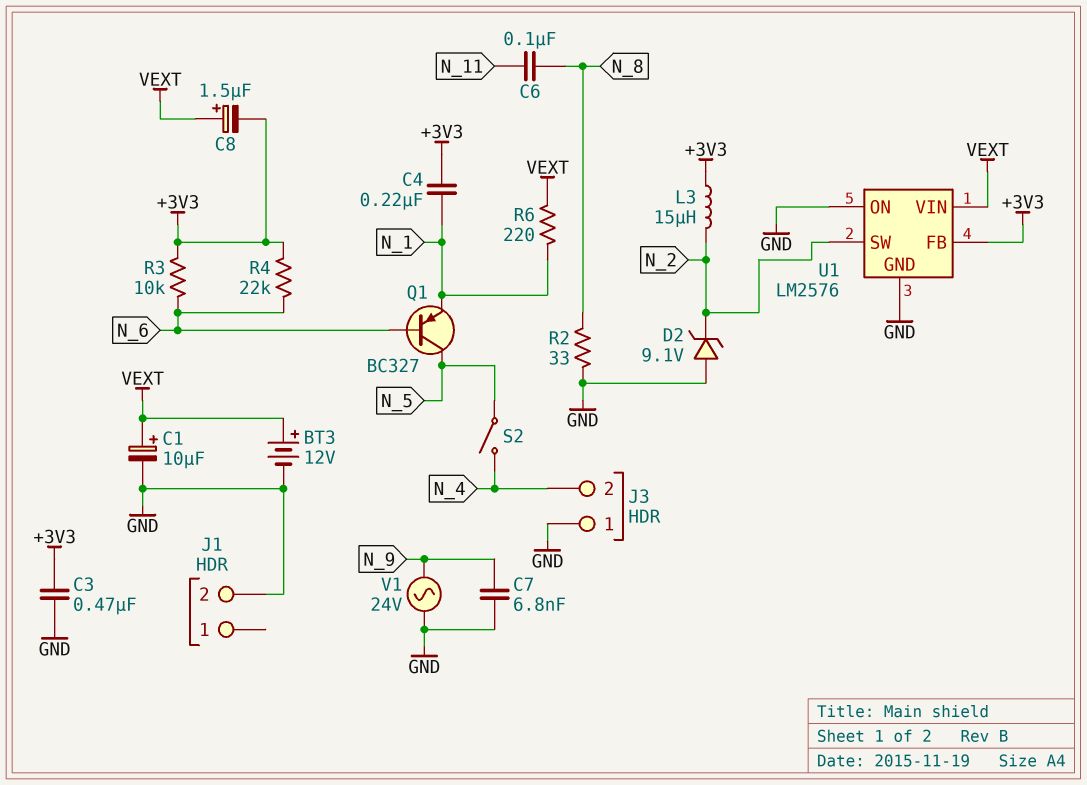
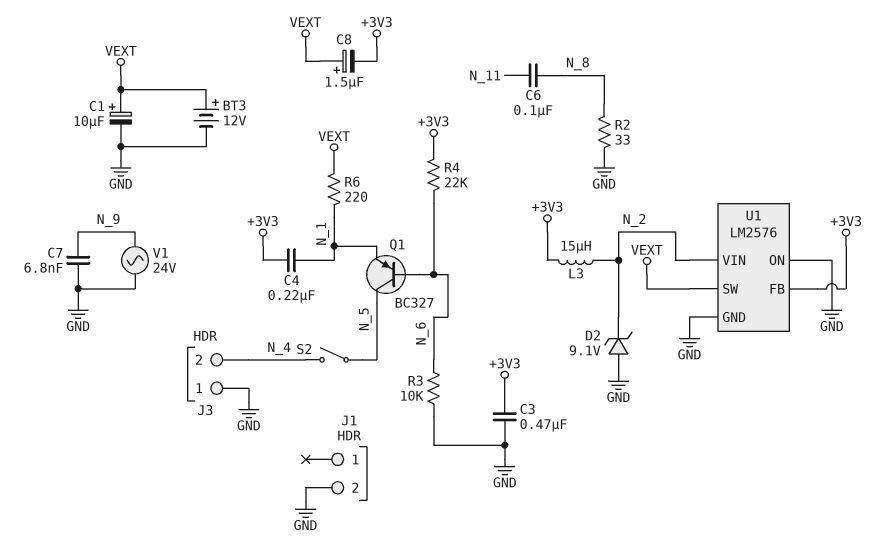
R3: 10k (+3V3, N_6) -> 10k (GND, N_6)
U1 pin SW: N_2 -> VEXT
U1 pin VIN: VEXT -> N_2

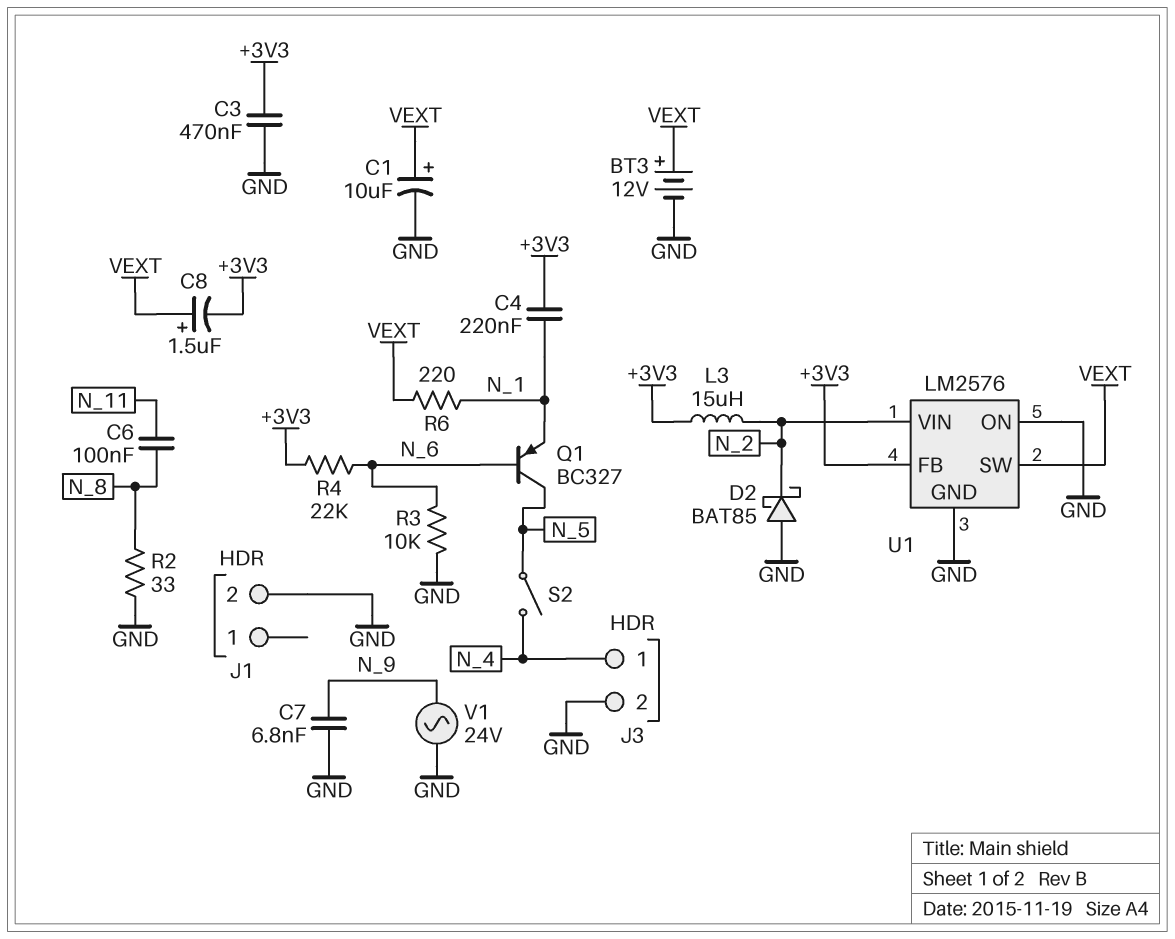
D2: zener 9.1V (A GND, K N_2) -> schottky BAT85 (A GND, K N_2)
J3 pin 1: GND -> N_4
J3 pin 2: N_4 -> GND

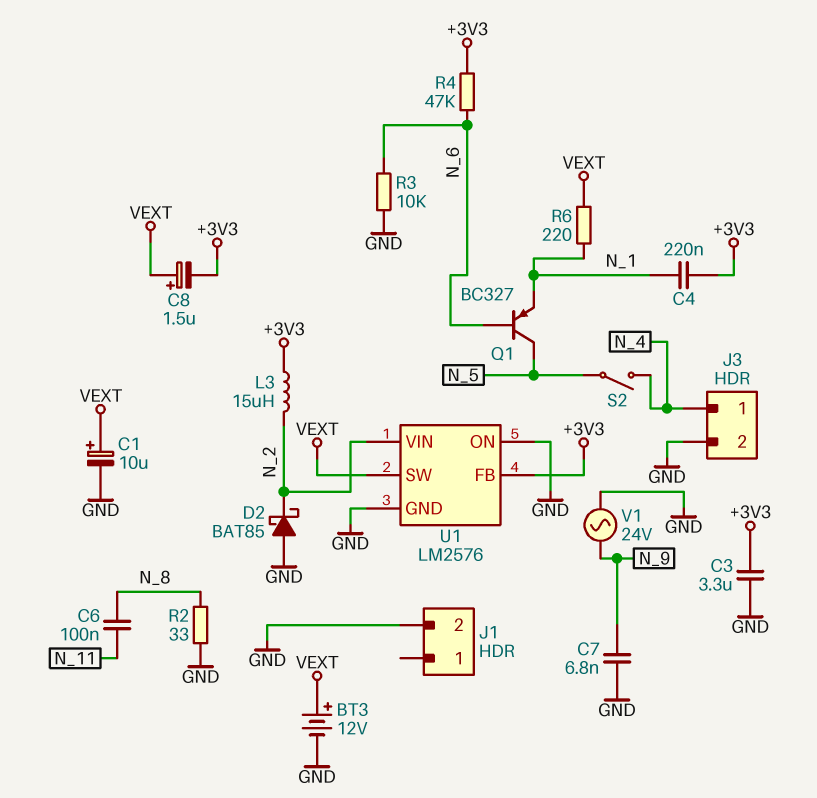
C3: 470nF (+3V3, GND) -> 3.3uF (+3V3, GND)
R4: 22k (+3V3, N_6) -> 47k (+3V3, N_6)

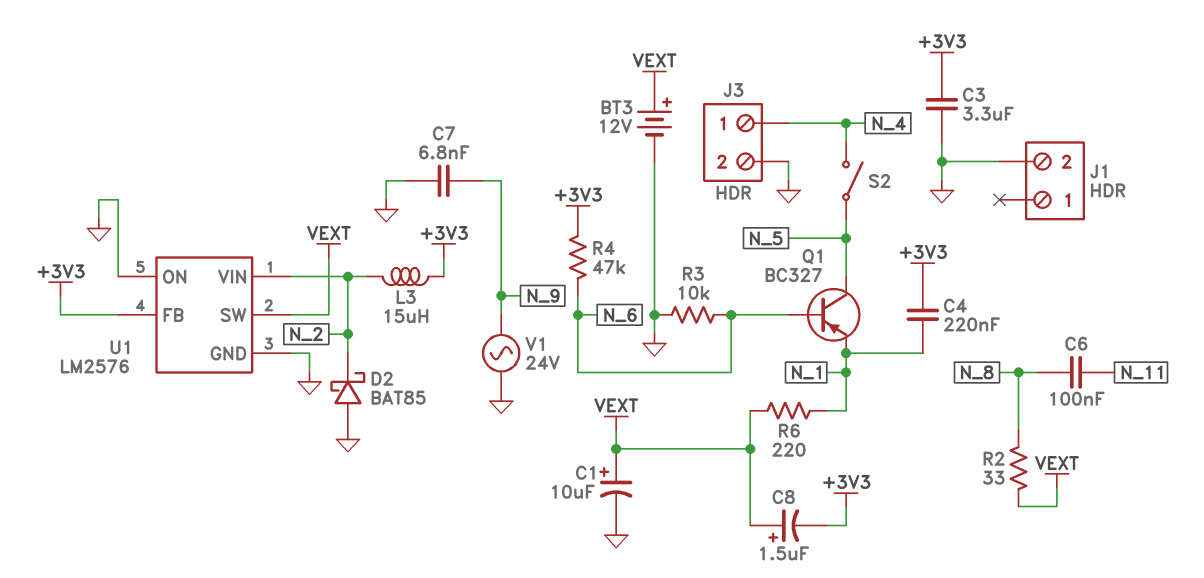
R2: 33 (GND, N_8) -> 33 (N_8, VEXT)

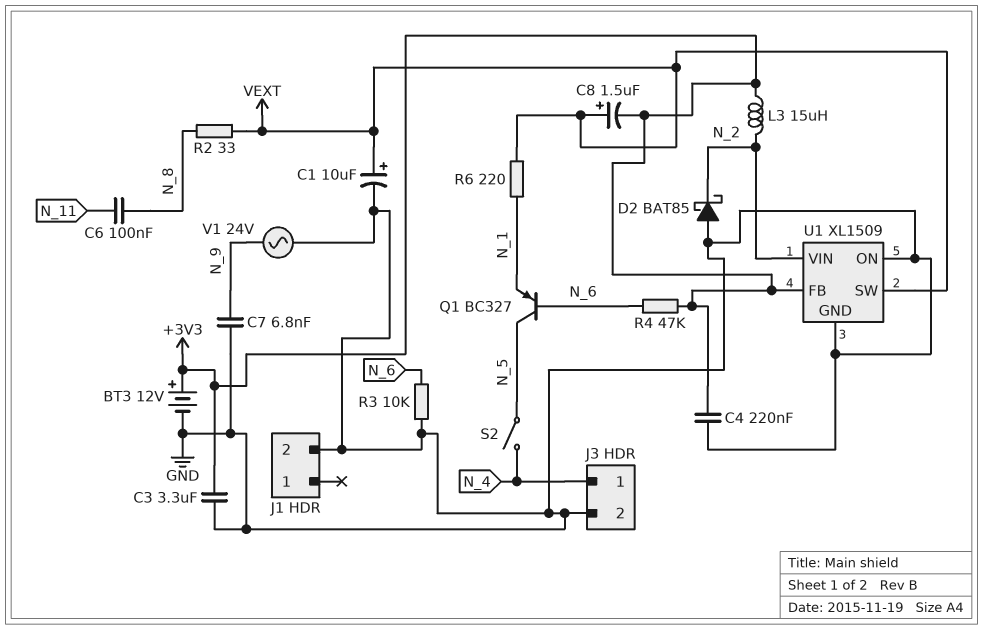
BT3: 12V (plus VEXT, minus GND) -> 12V (plus +3V3, minus GND)
C4: 220nF (+3V3, N_1) -> 220nF (+3V3, GND)
U1: LM2576 -> XL1509

